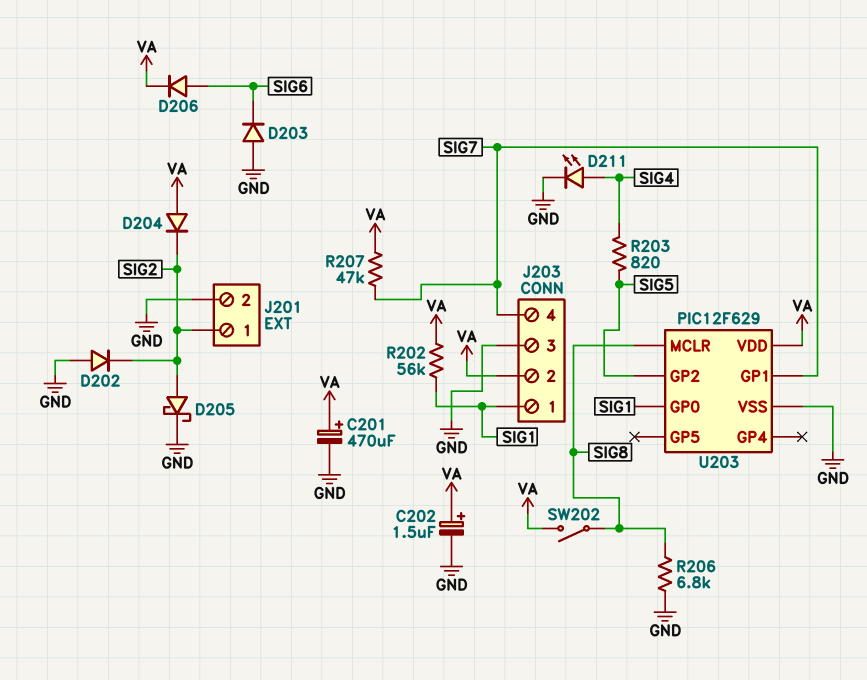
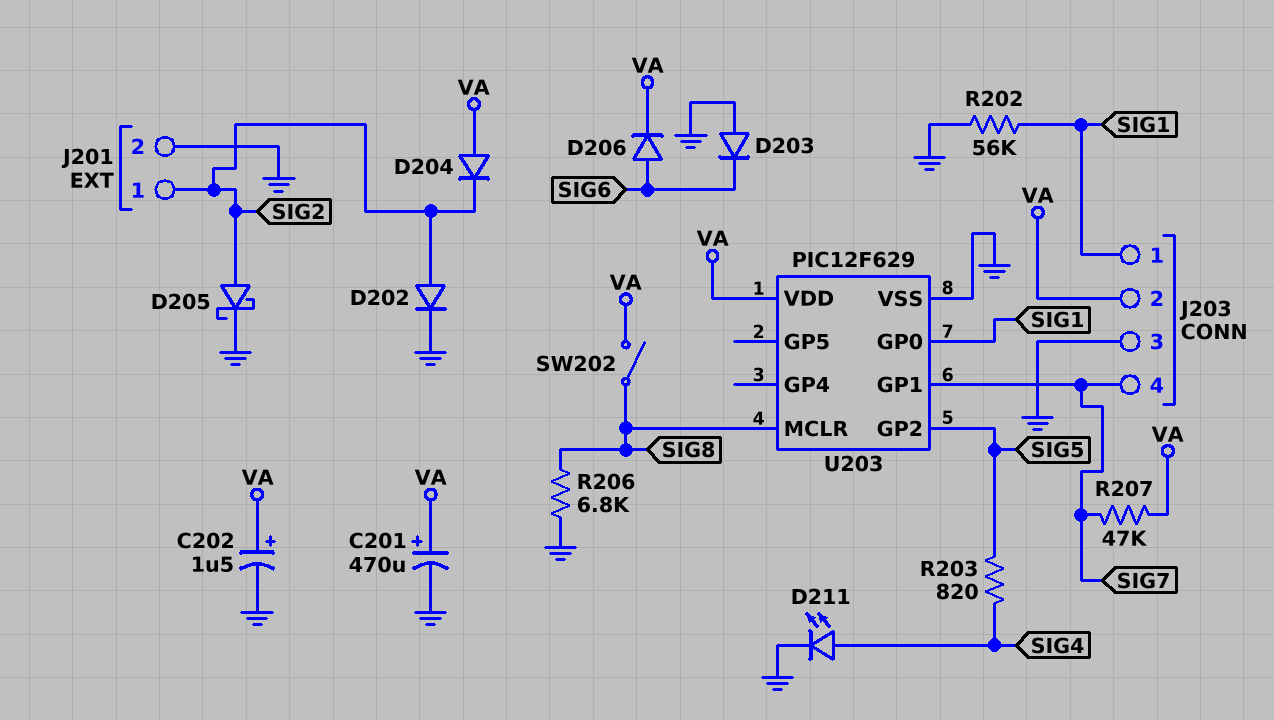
D202: diode (A GND, K SIG2) -> diode (A SIG2, K GND)
R202: 56k (SIG1, VA) -> 56k (GND, SIG1)

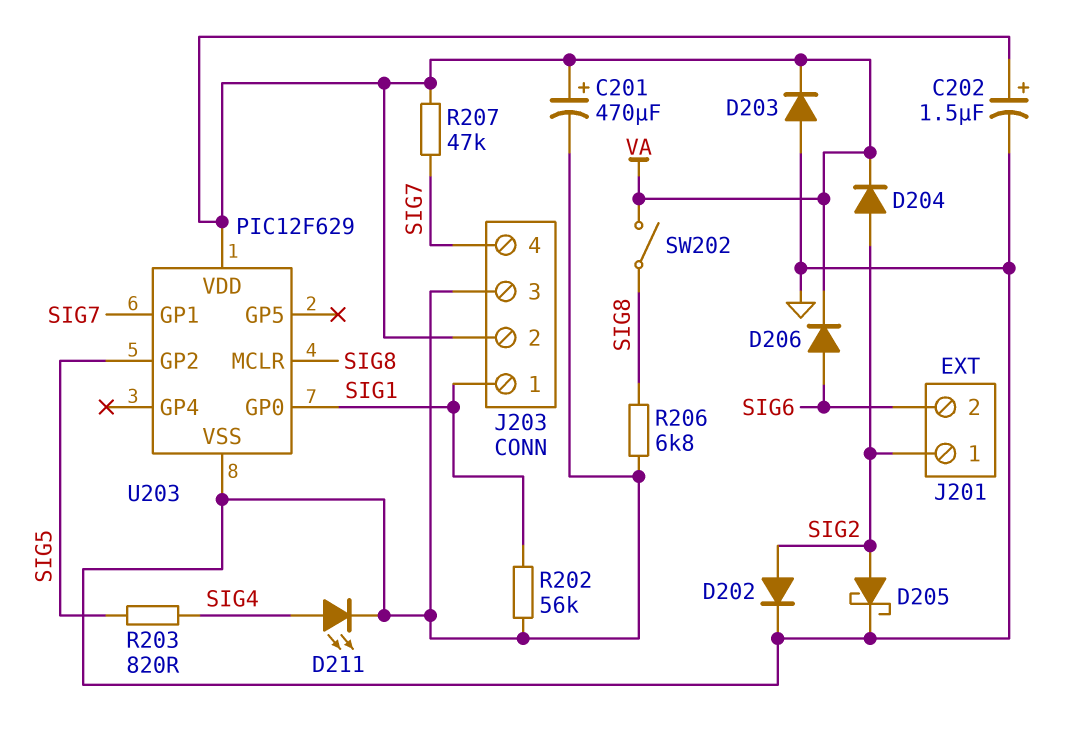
D203: diode (A GND, K SIG6) -> diode (A GND, K VA)
D204: diode (A VA, K SIG2) -> diode (A SIG2, K VA)
J201 pin 2: GND -> SIG6

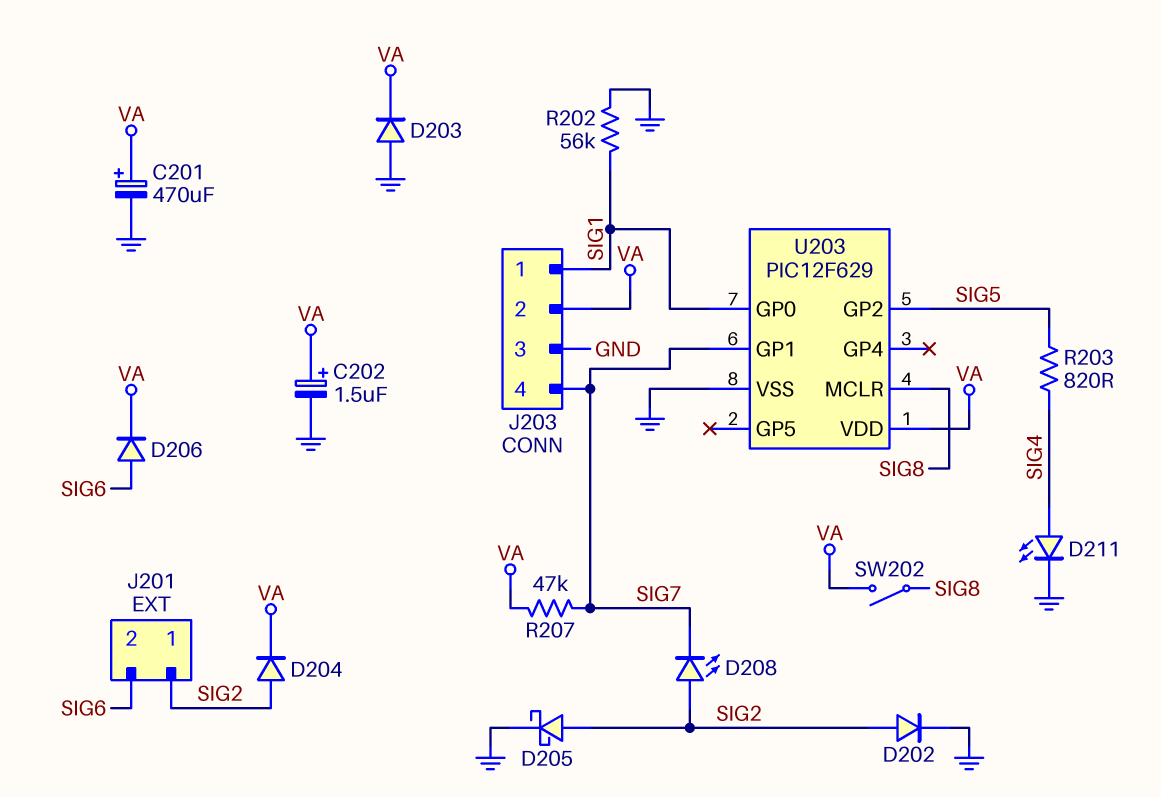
D208: none -> LED (A SIG2, K SIG7)
R206: 6.8k (GND, SIG8) -> none

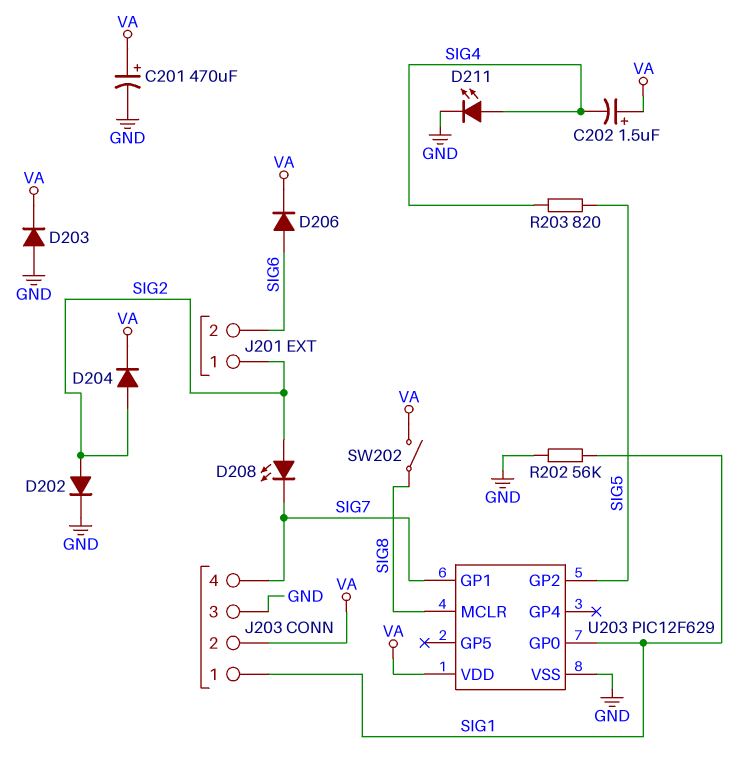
C202: 1.5uF (plus VA, minus GND) -> 1.5uF (plus VA, minus SIG4)
D205: schottky (A SIG2, K GND) -> none
R207: 47k (SIG7, VA) -> none

